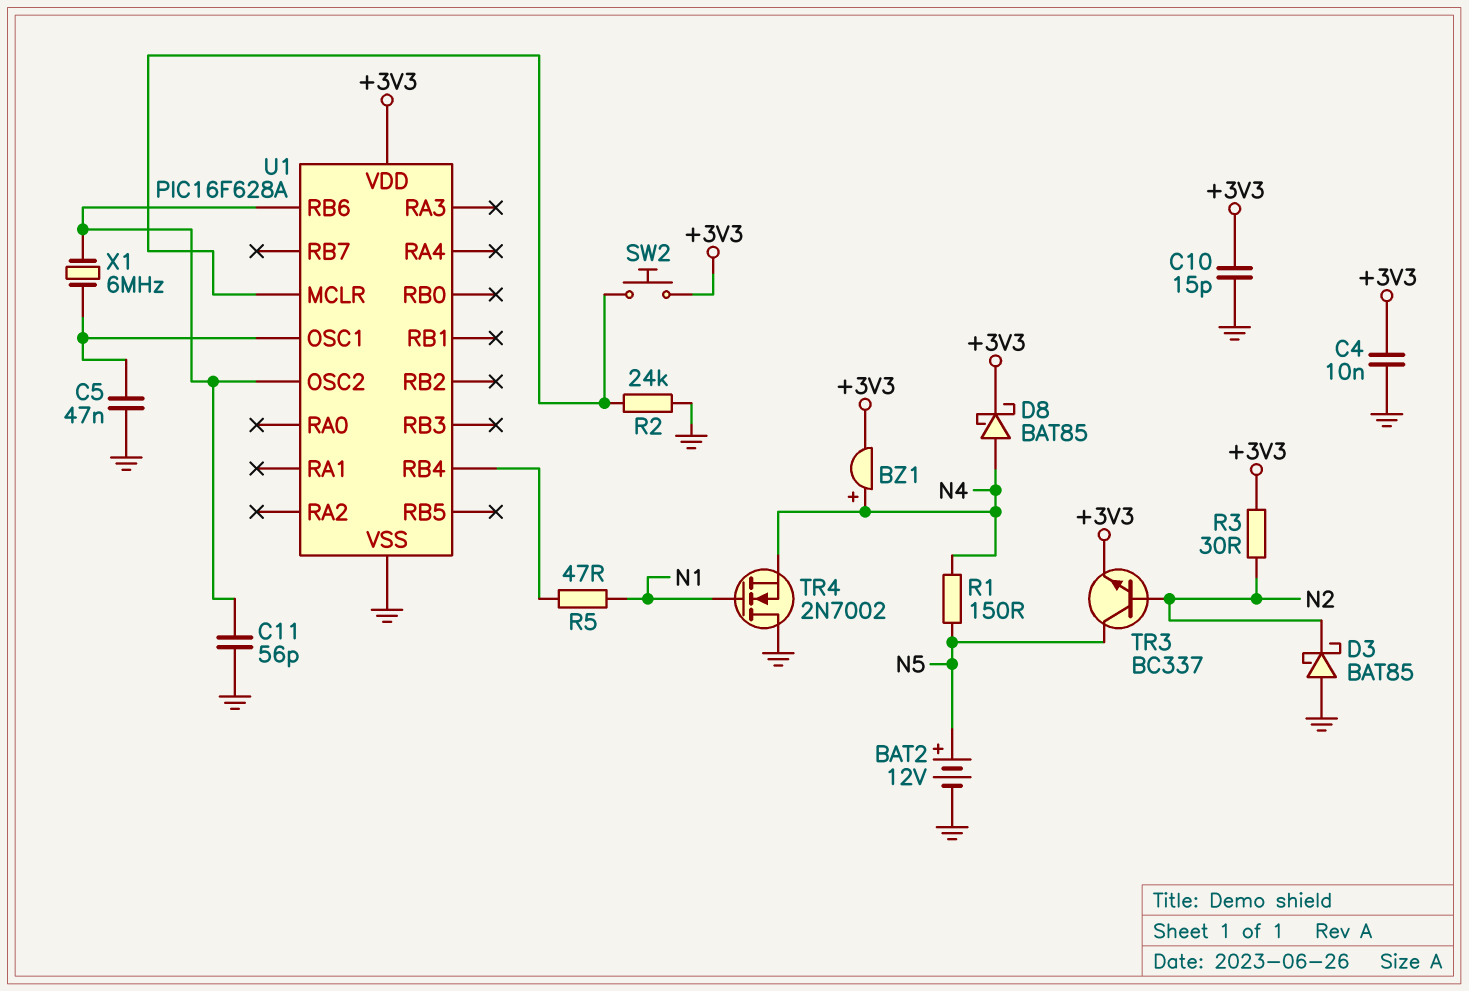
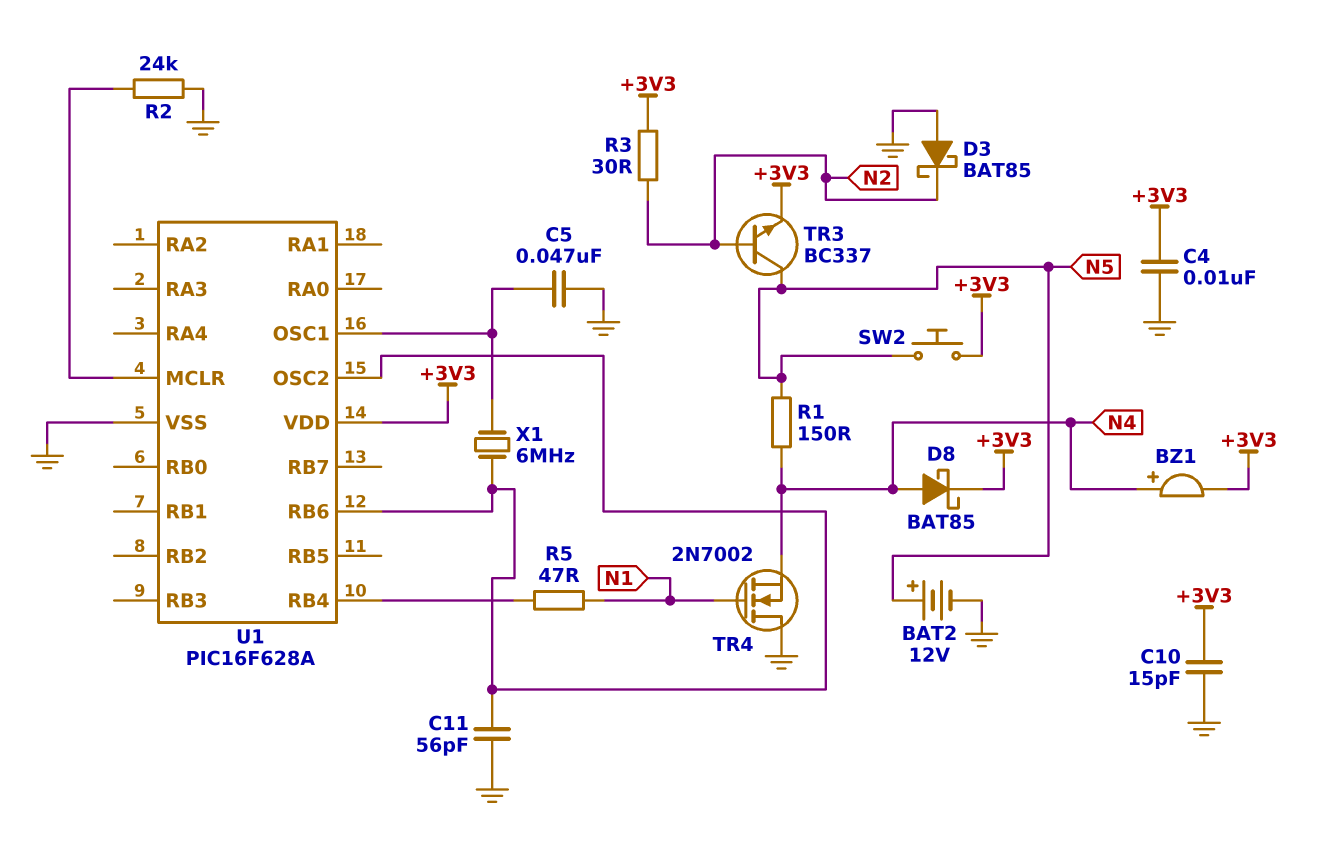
SW2: button (+3V3, U1/MCLR) -> button (+3V3, N5)

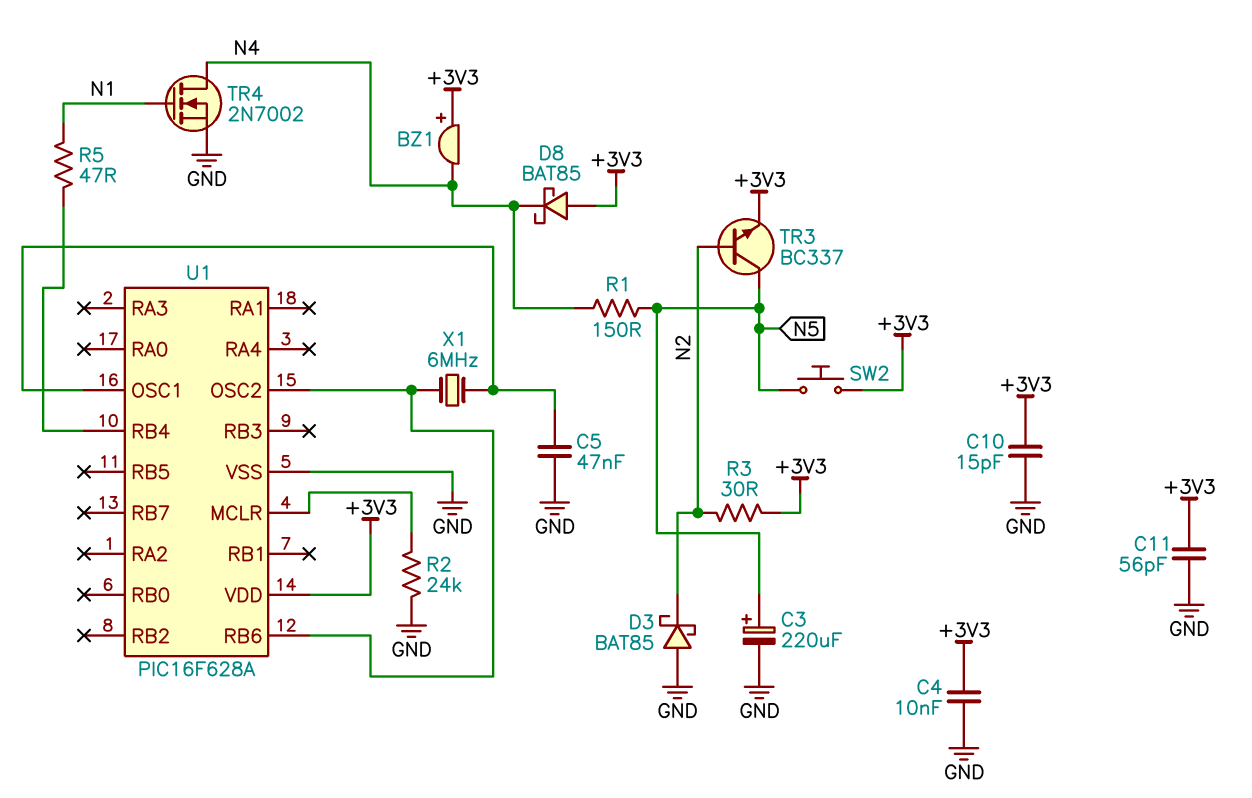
BAT2: 12V (plus N5, minus GND) -> none
BZ1: buzzer (plus N4, minus +3V3) -> buzzer (plus +3V3, minus N4)
C3: none -> 220uF (plus N5, minus GND)
C11: 56pF (GND, U1/OSC2) -> 56pF (+3V3, GND)
D8: schottky BAT85 (A N4, K +3V3) -> schottky BAT85 (A +3V3, K N4)
TR4: NMOS 2N7002 (G N1, D GND, S N4) -> NMOS 2N7002 (G N1, D N4, S GND)

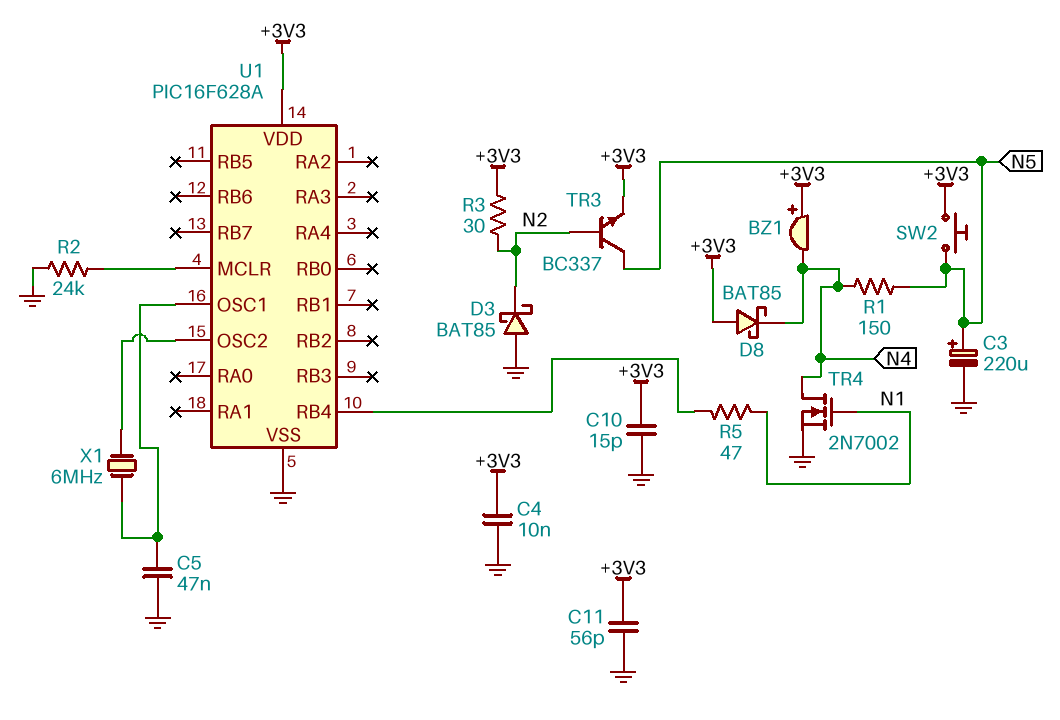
U1 pin RB6: U1/OSC2 -> none

